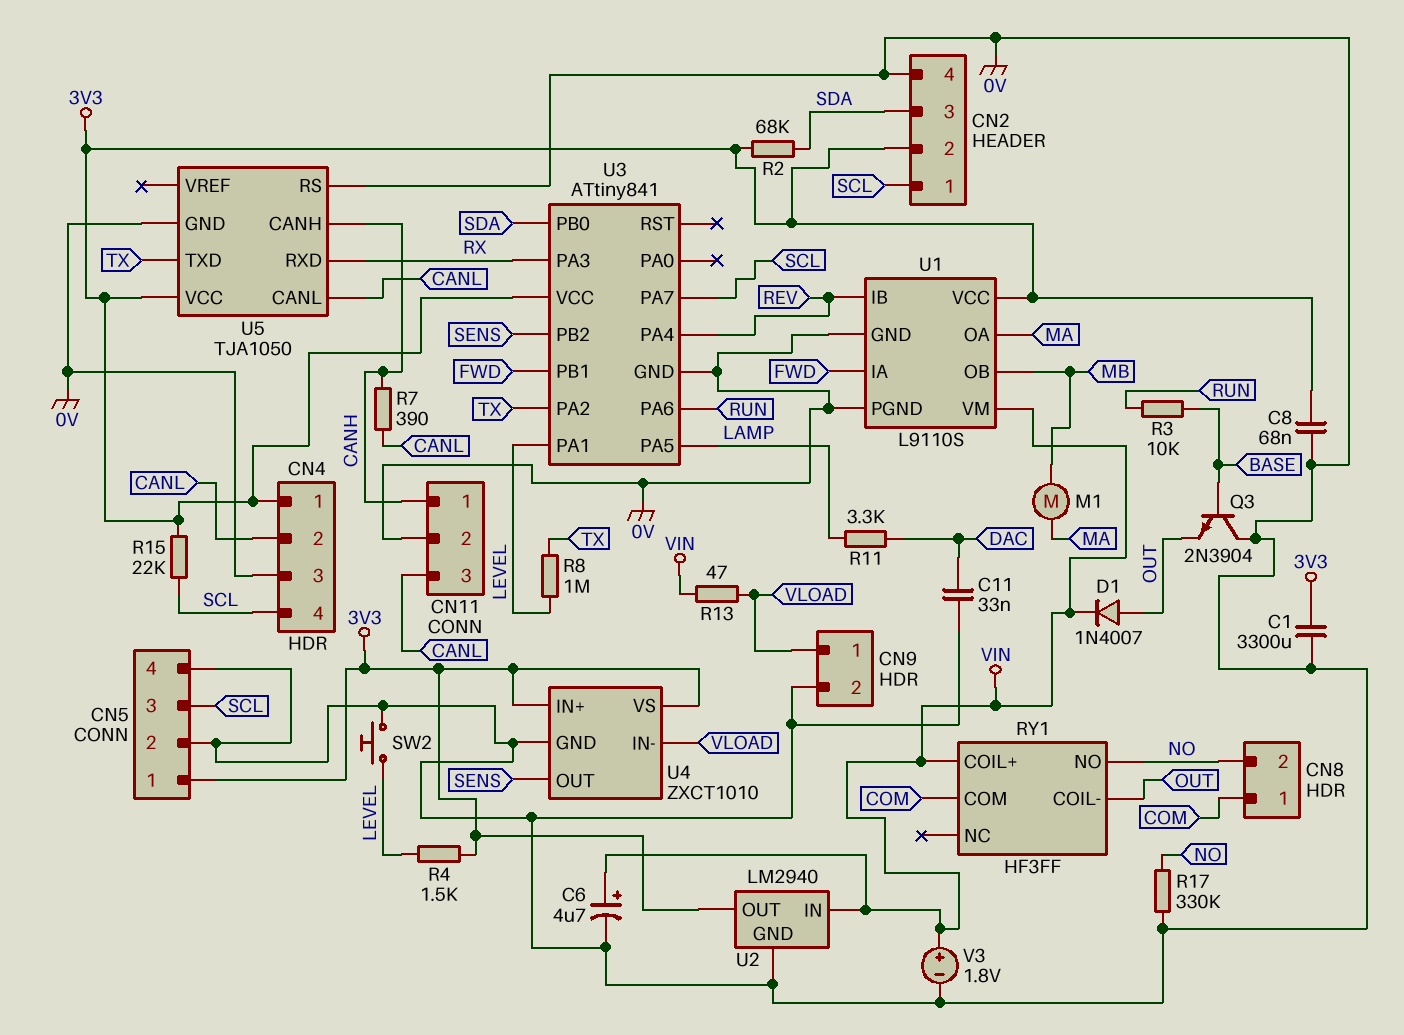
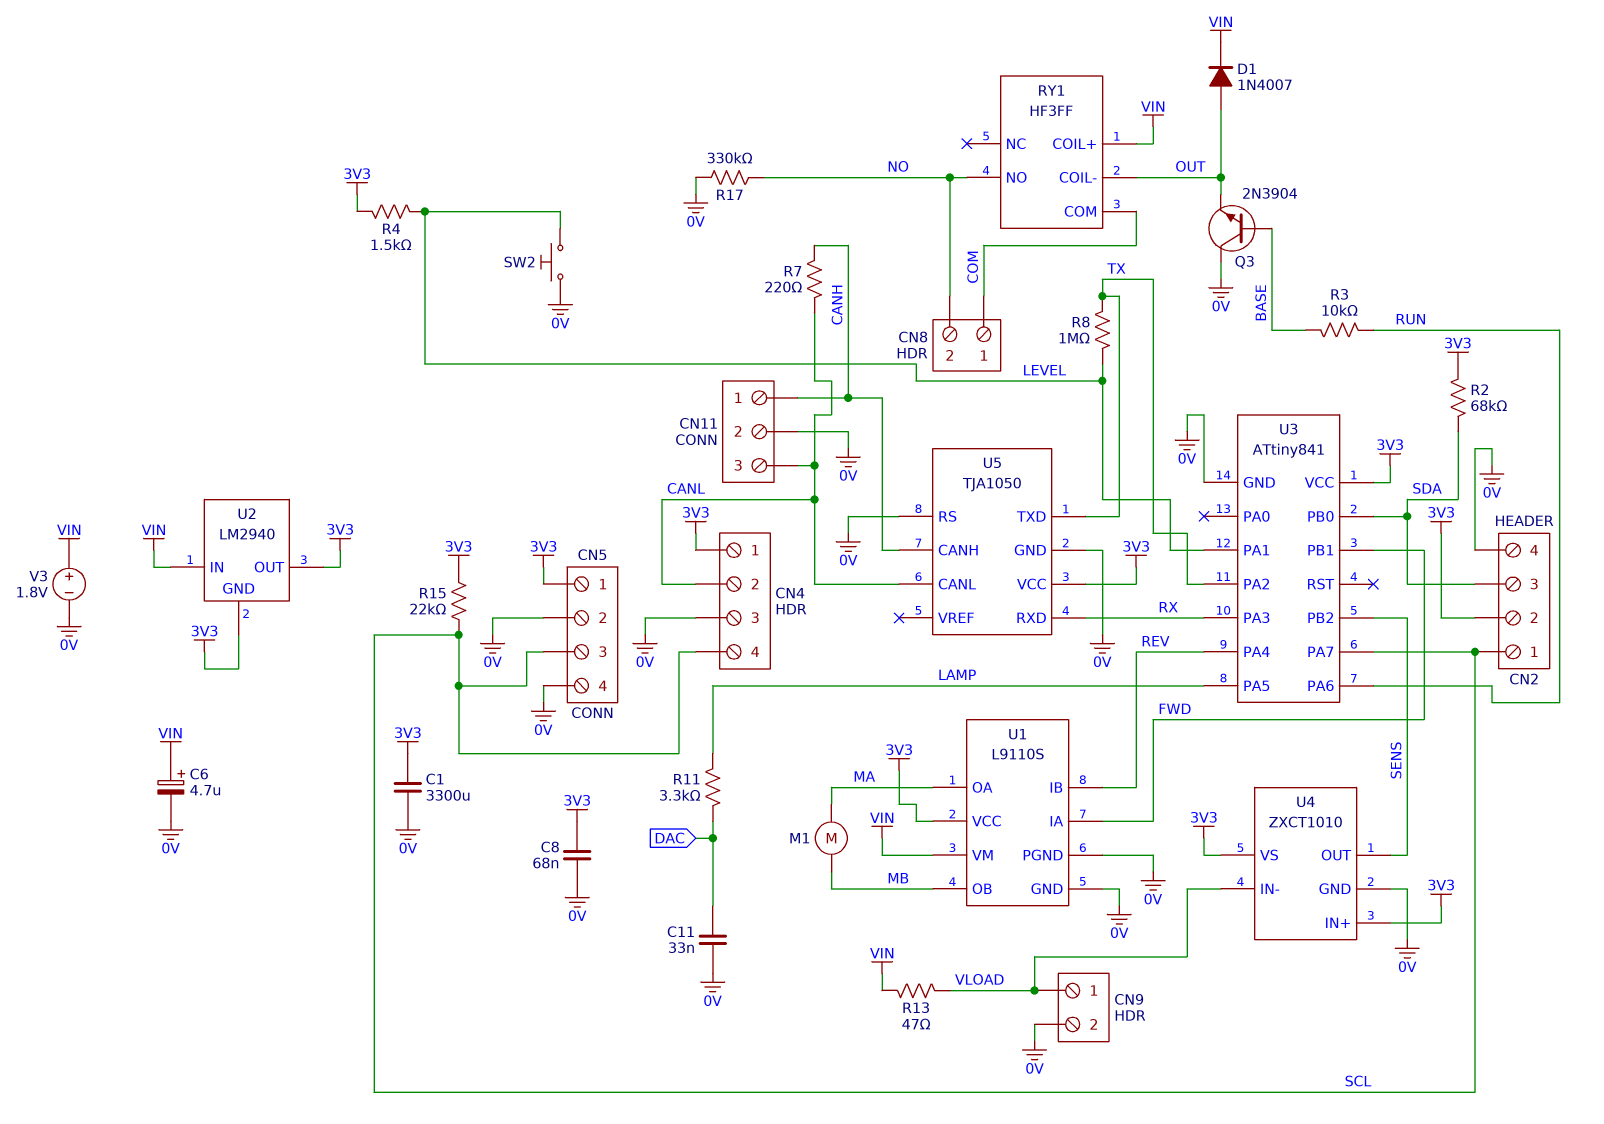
R7: 390 (CANH, CANL) -> 220 (CANH, CANL)
U2 pin GND: 0V -> 3V3

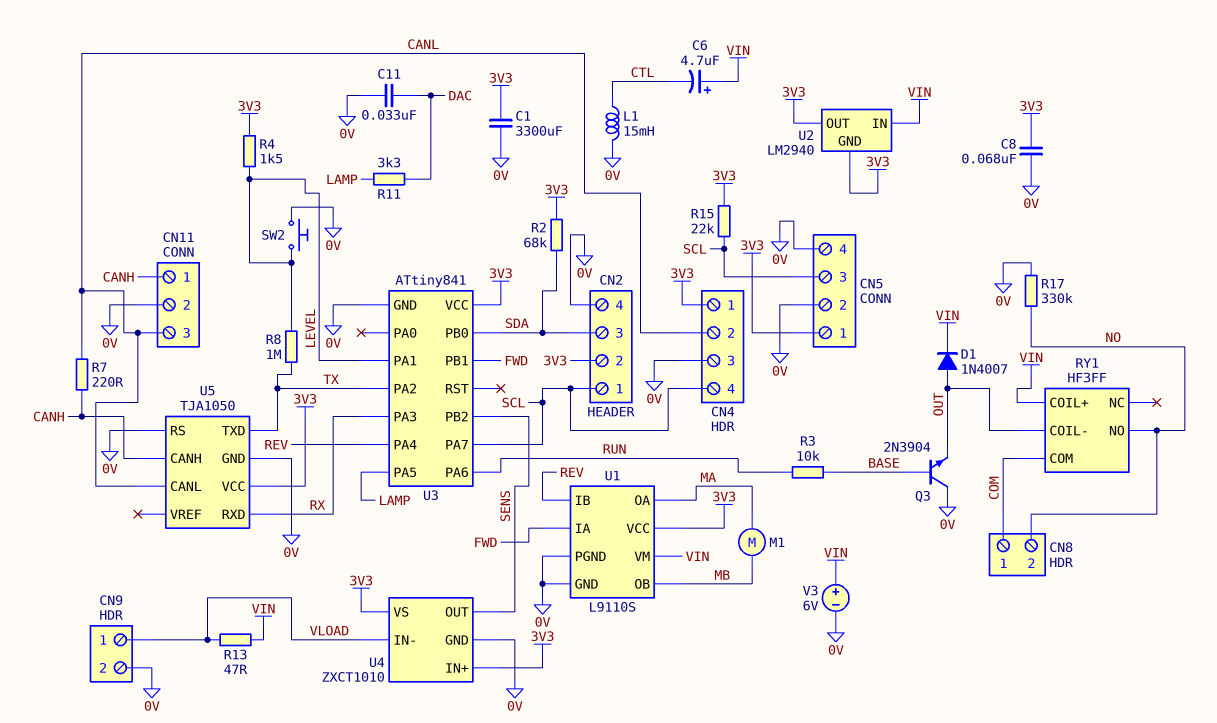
C6: 4.7uF (plus VIN, minus 0V) -> 4.7uF (plus VIN, minus CTL)
L1: none -> 15mH (0V, CTL)
V3: 1.8V (plus VIN, minus 0V) -> 6V (plus VIN, minus 0V)

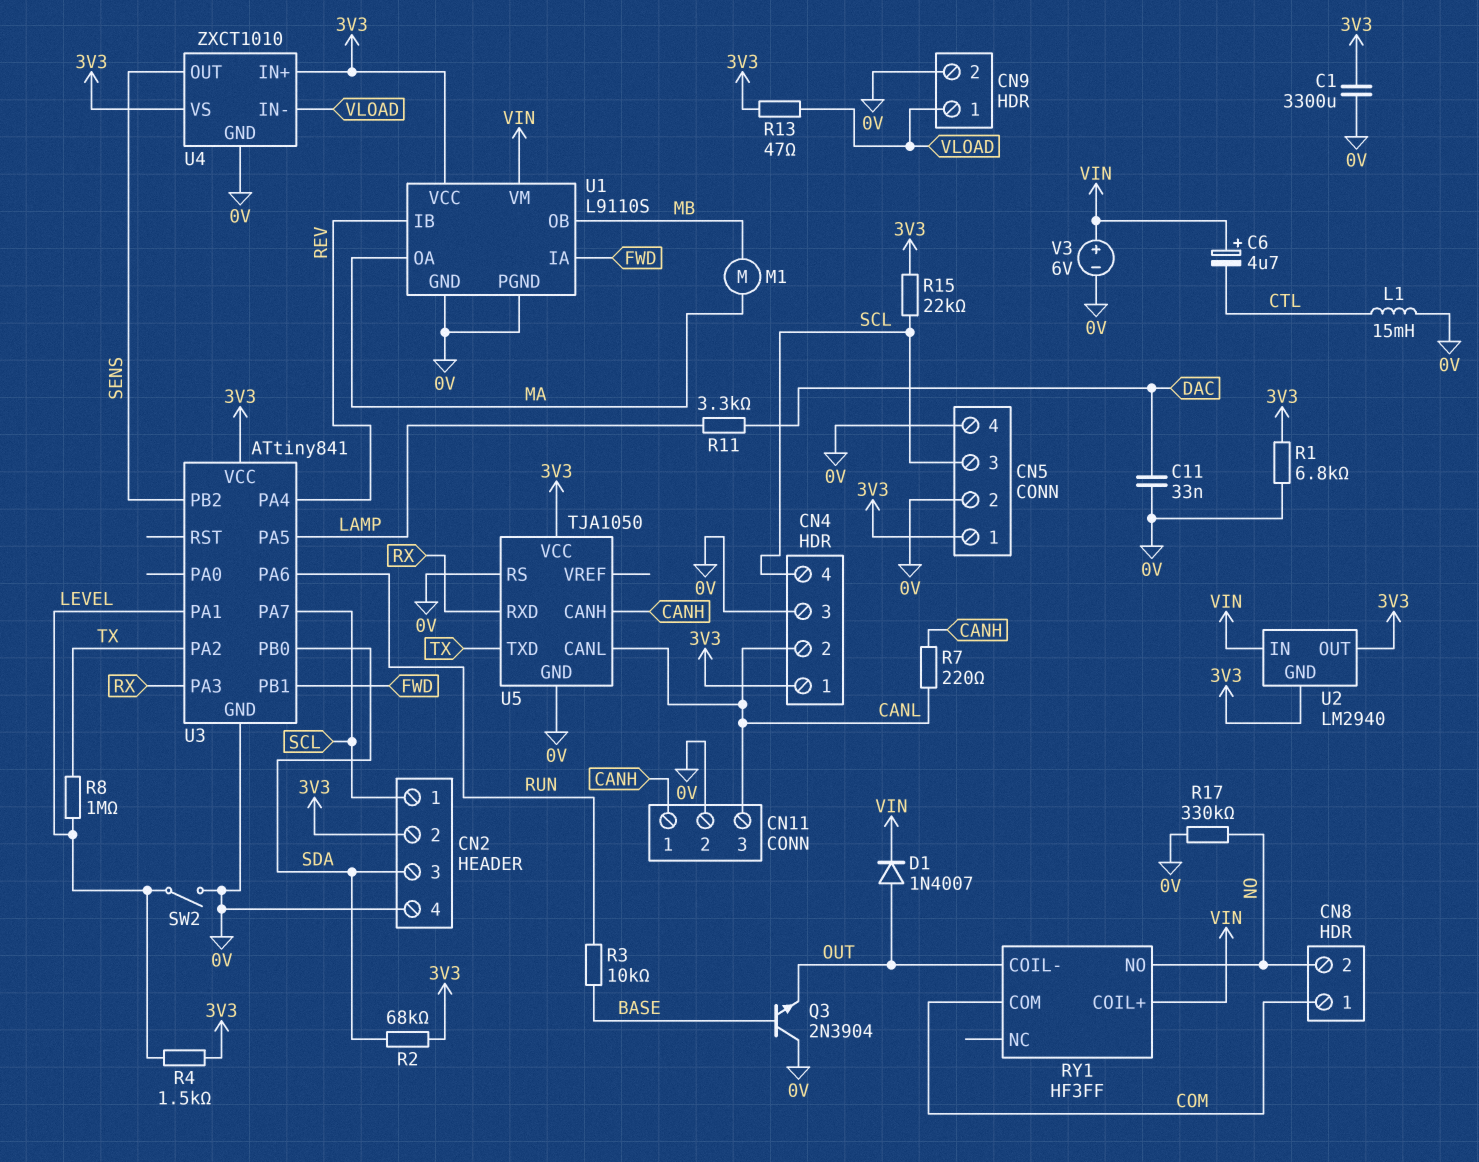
C8: 68nF (0V, 3V3) -> none
R1: none -> 6.8k (0V, 3V3)
R13: 47 (VIN, VLOAD) -> 47 (3V3, VLOAD)
SW2: button (0V, LEVEL) -> switch (0V, LEVEL)

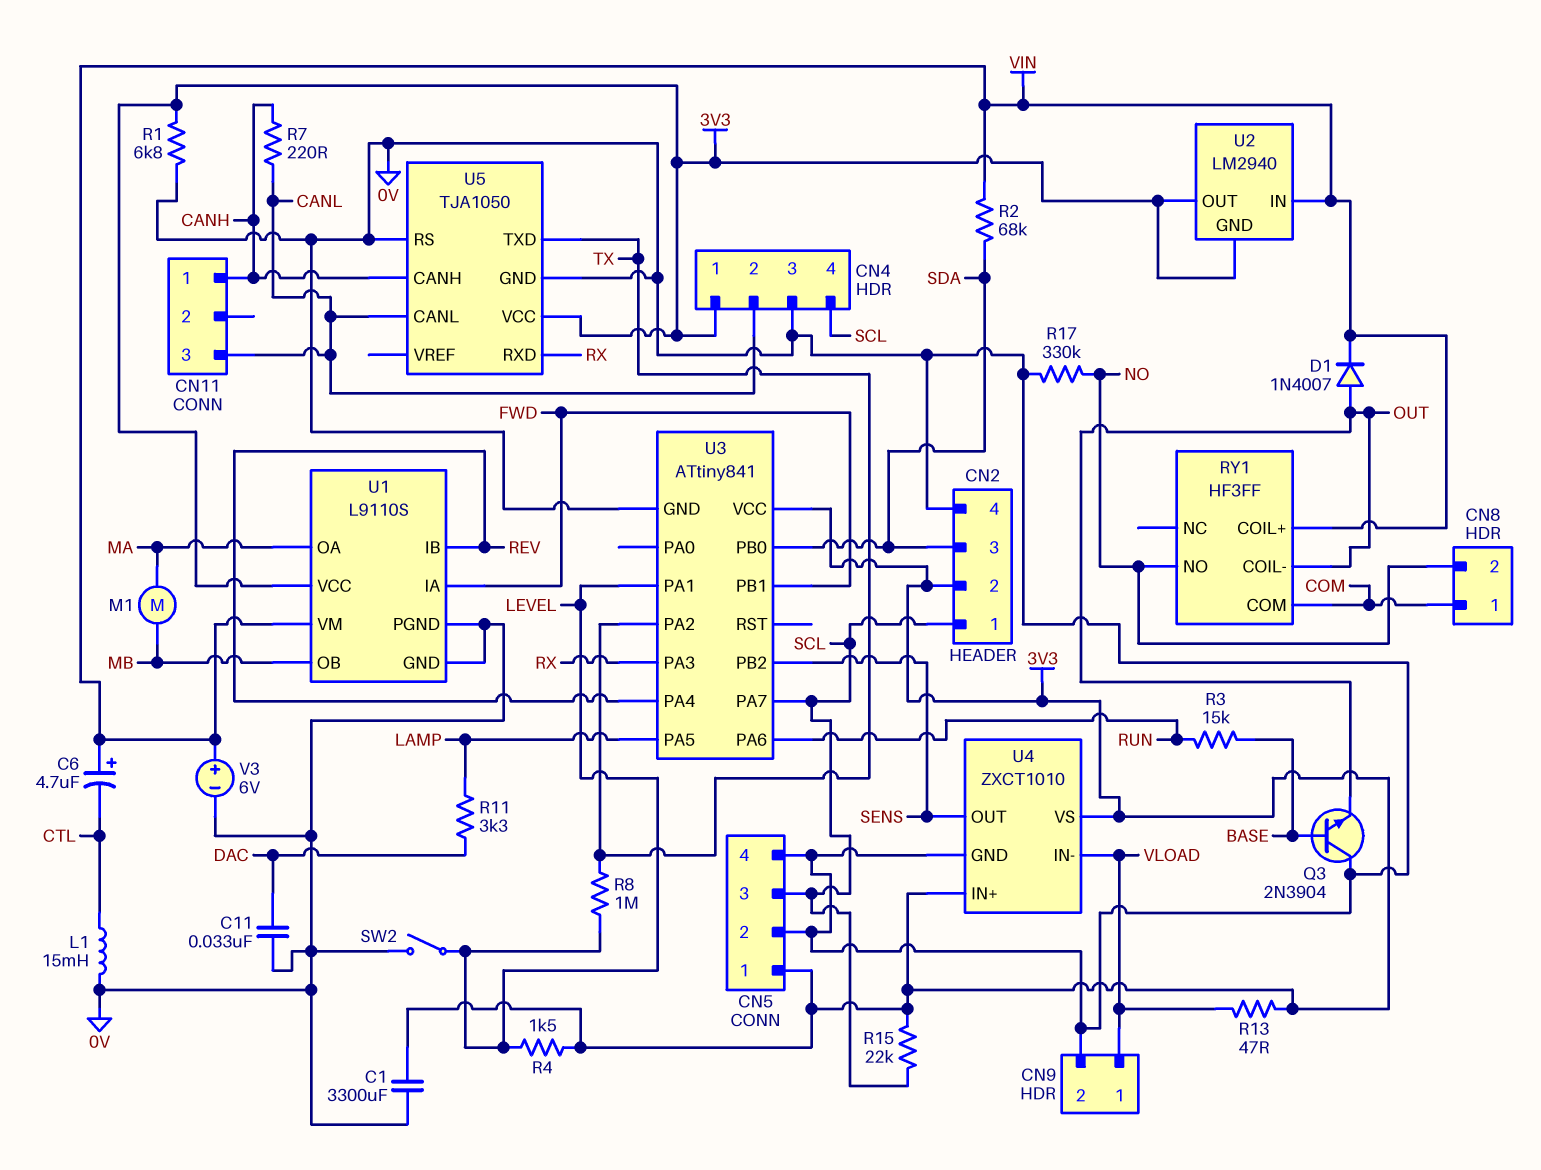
CN11 pin 2: 0V -> none
R2: 68k (3V3, SDA) -> 68k (SDA, VIN)
R3: 10k (BASE, RUN) -> 15k (BASE, RUN)

